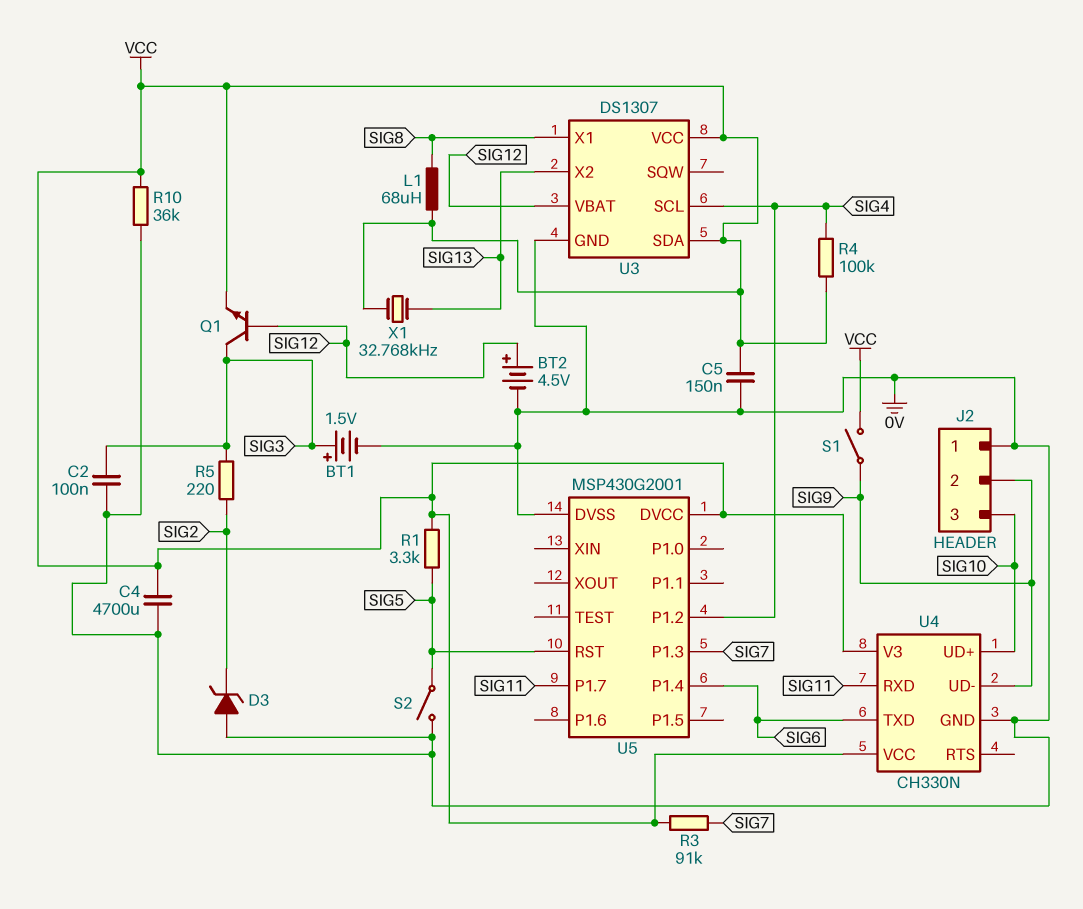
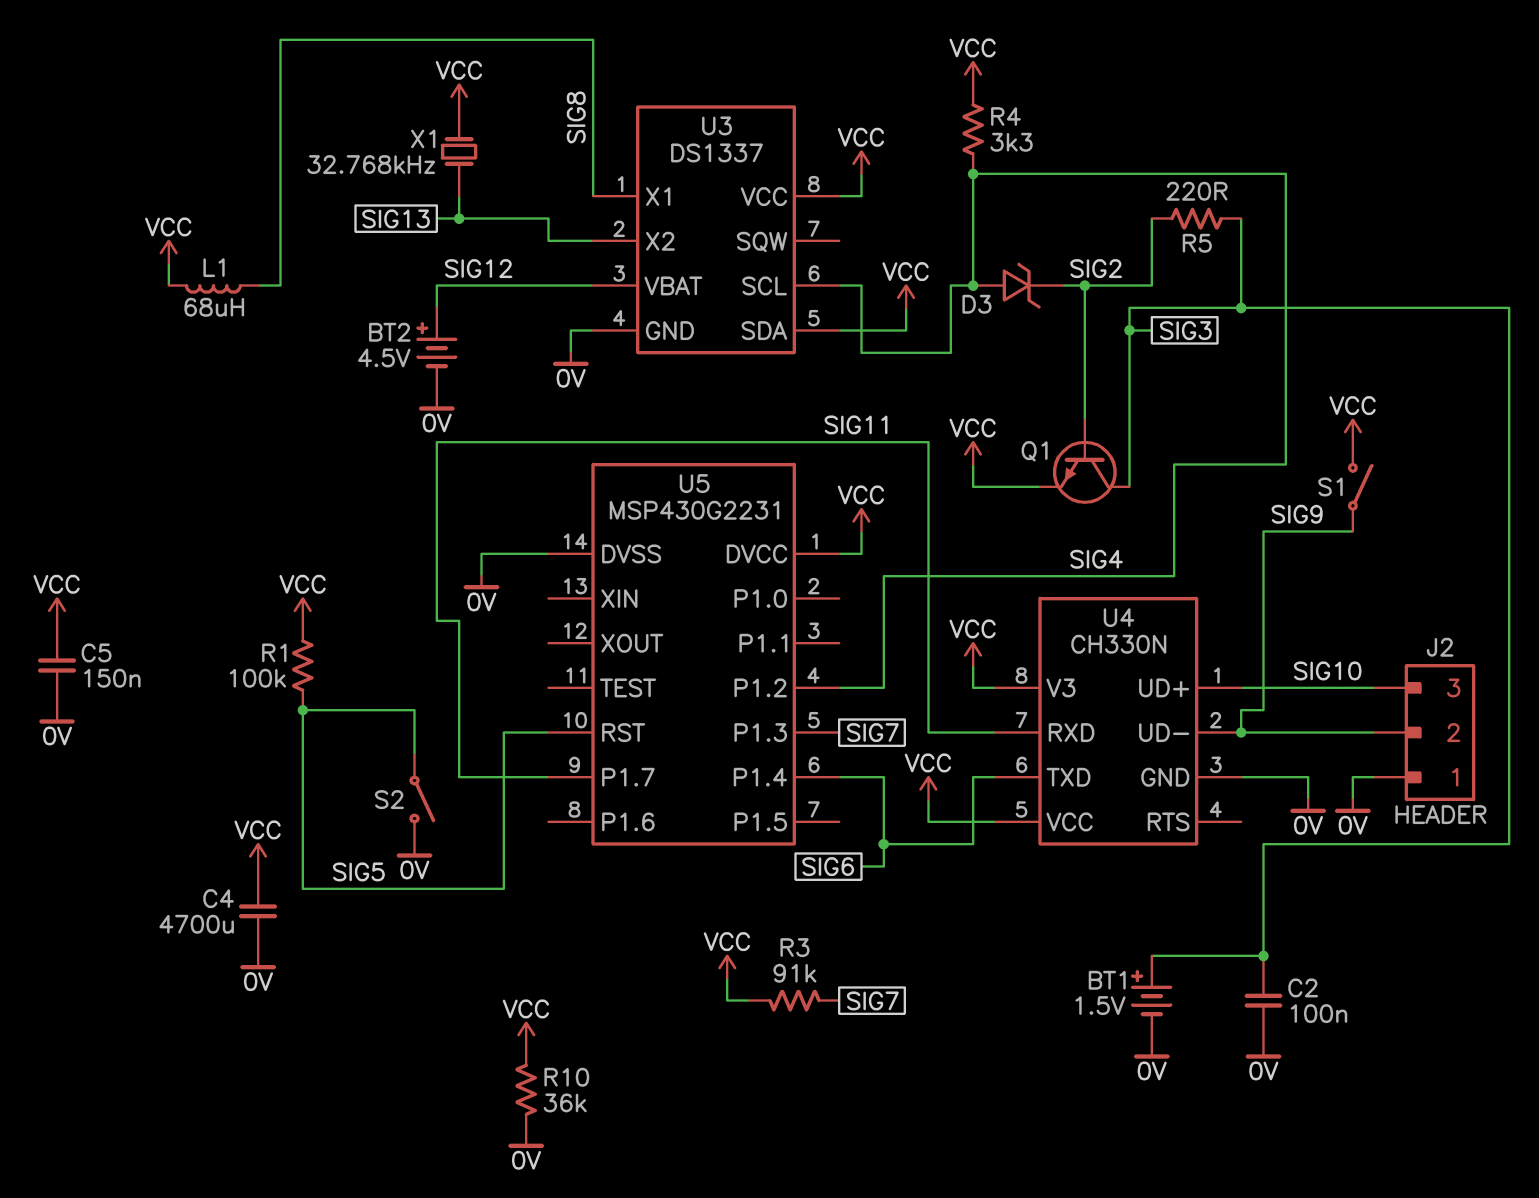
D3: zener (A 0V, K SIG2) -> zener (A SIG4, K SIG2)
Q1: NPN (B SIG12, C SIG3, E VCC) -> NPN (B SIG2, C SIG3, E VCC)
R1: 3.3k (SIG5, VCC) -> 100k (SIG5, VCC)
R4: 100k (SIG4, VCC) -> 3.3k (SIG4, VCC)
U3: DS1307 -> DS1337
U5: MSP430G2001 -> MSP430G2231

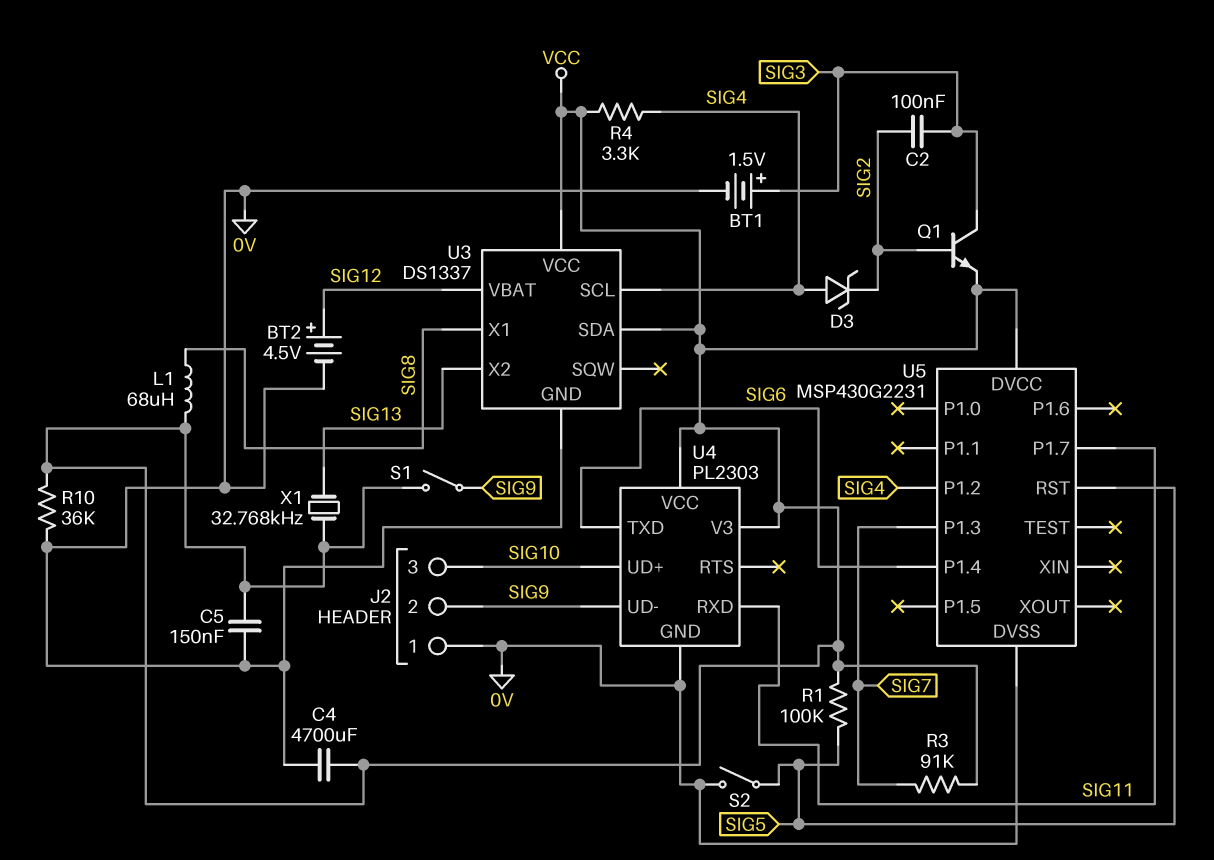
C2: 100nF (0V, SIG3) -> 100nF (SIG2, SIG3)
R5: 220 (SIG2, SIG3) -> none
U4: CH330N -> PL2303

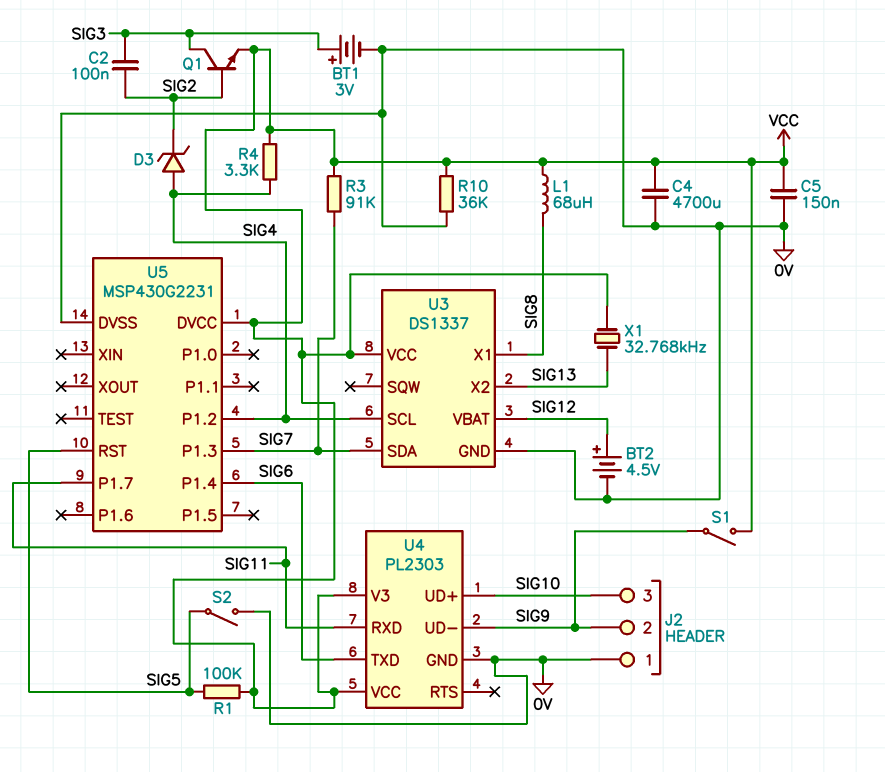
BT1: 1.5V (plus SIG3, minus 0V) -> 3V (plus SIG3, minus 0V)
U3 pin SDA: VCC -> SIG7

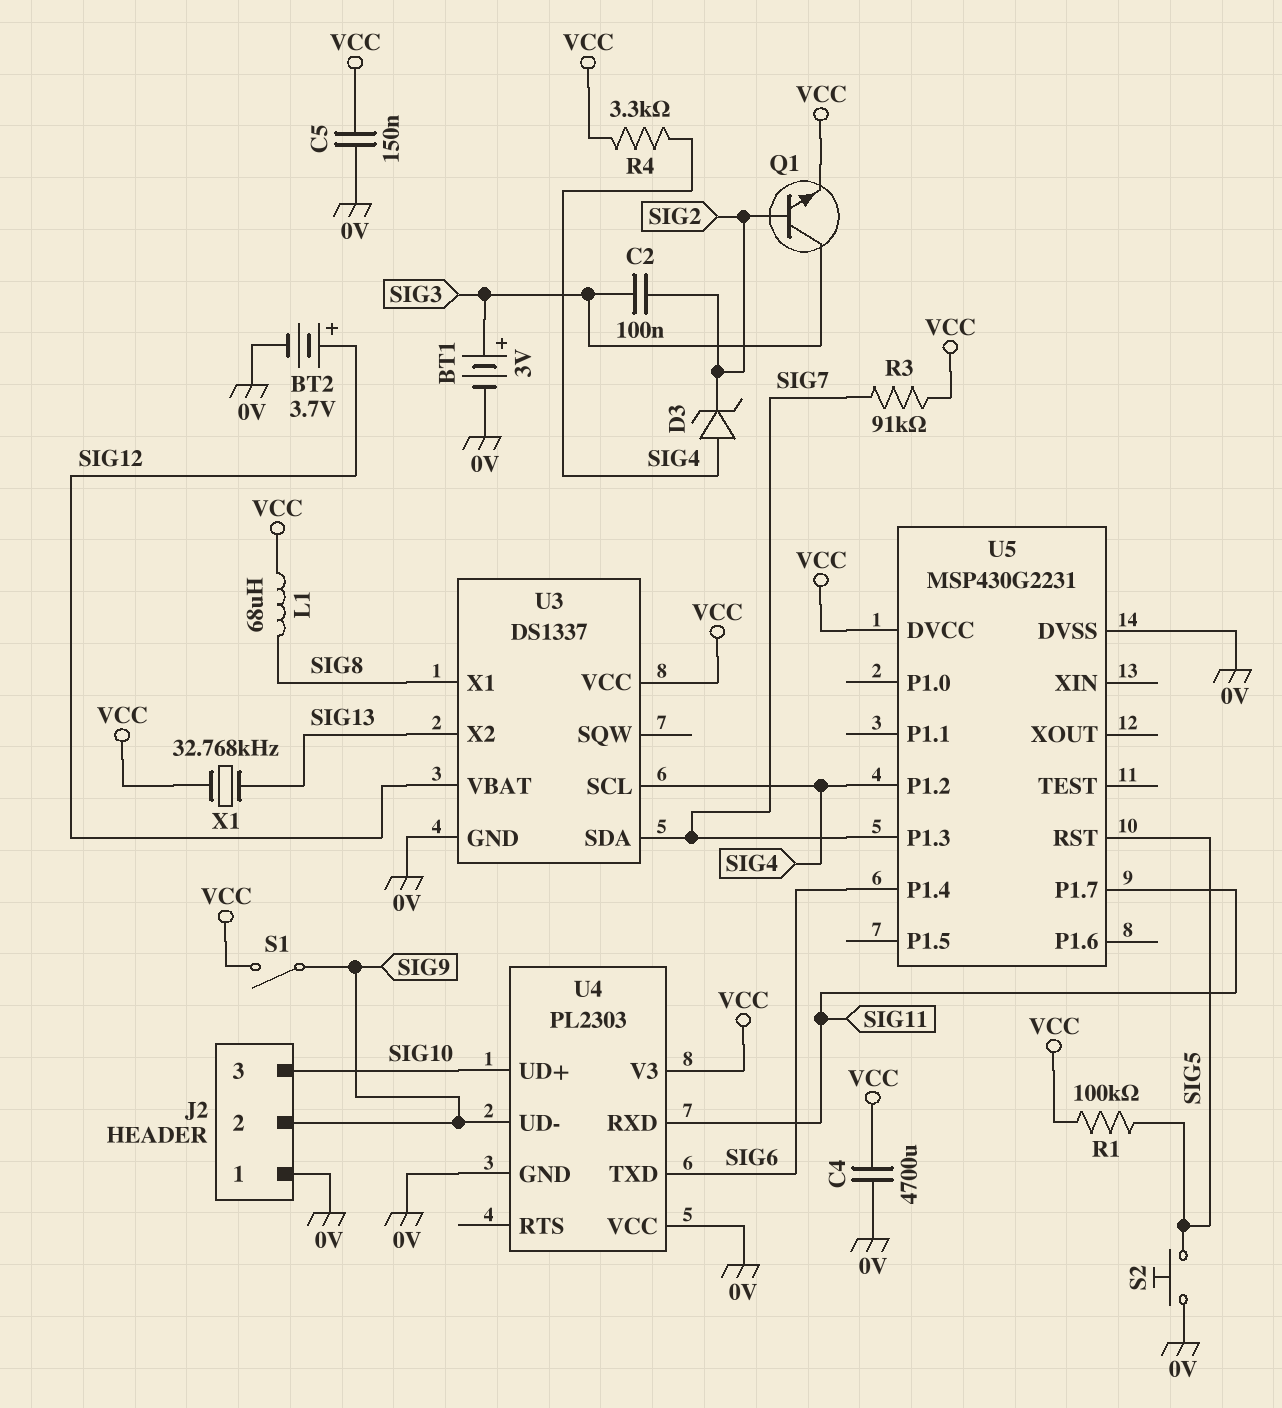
BT2: 4.5V (plus SIG12, minus 0V) -> 3.7V (plus SIG12, minus 0V)
R10: 36k (0V, VCC) -> none
S2: switch (0V, SIG5) -> button (0V, SIG5)
U4 pin VCC: VCC -> 0V

